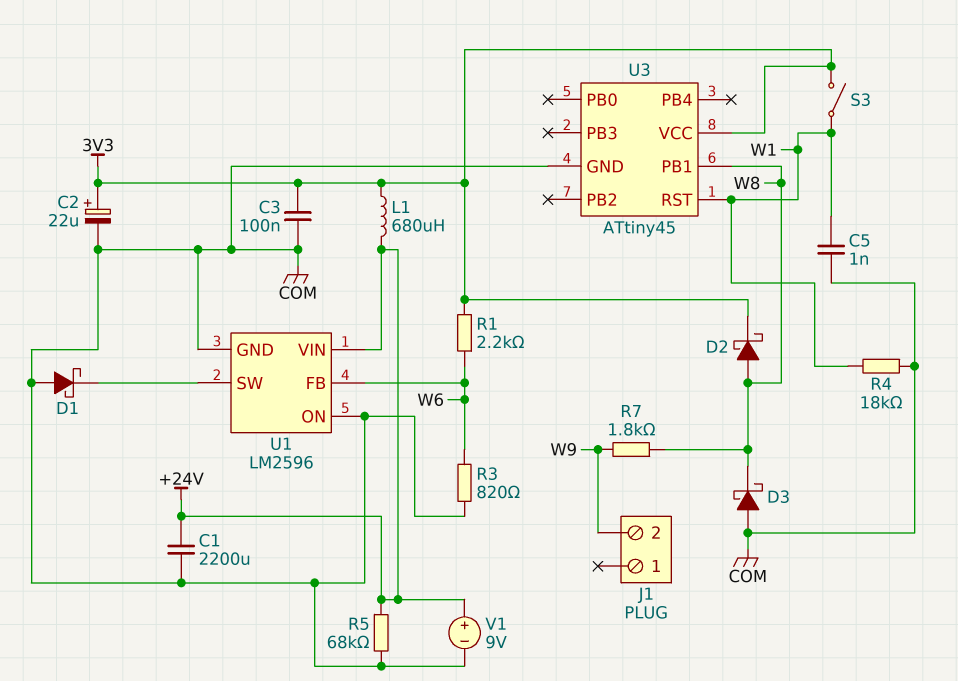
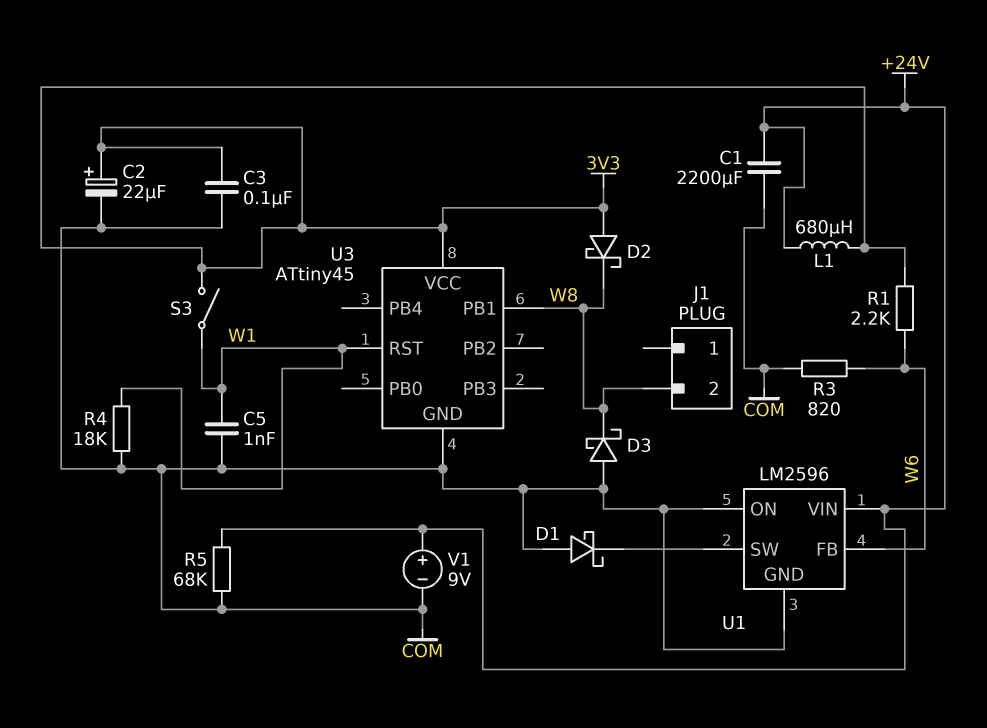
D2: schottky (A W8, K 3V3) -> schottky (A 3V3, K W8)
J1 pin 2: W9 -> W8
R7: 1.8k (W8, W9) -> none

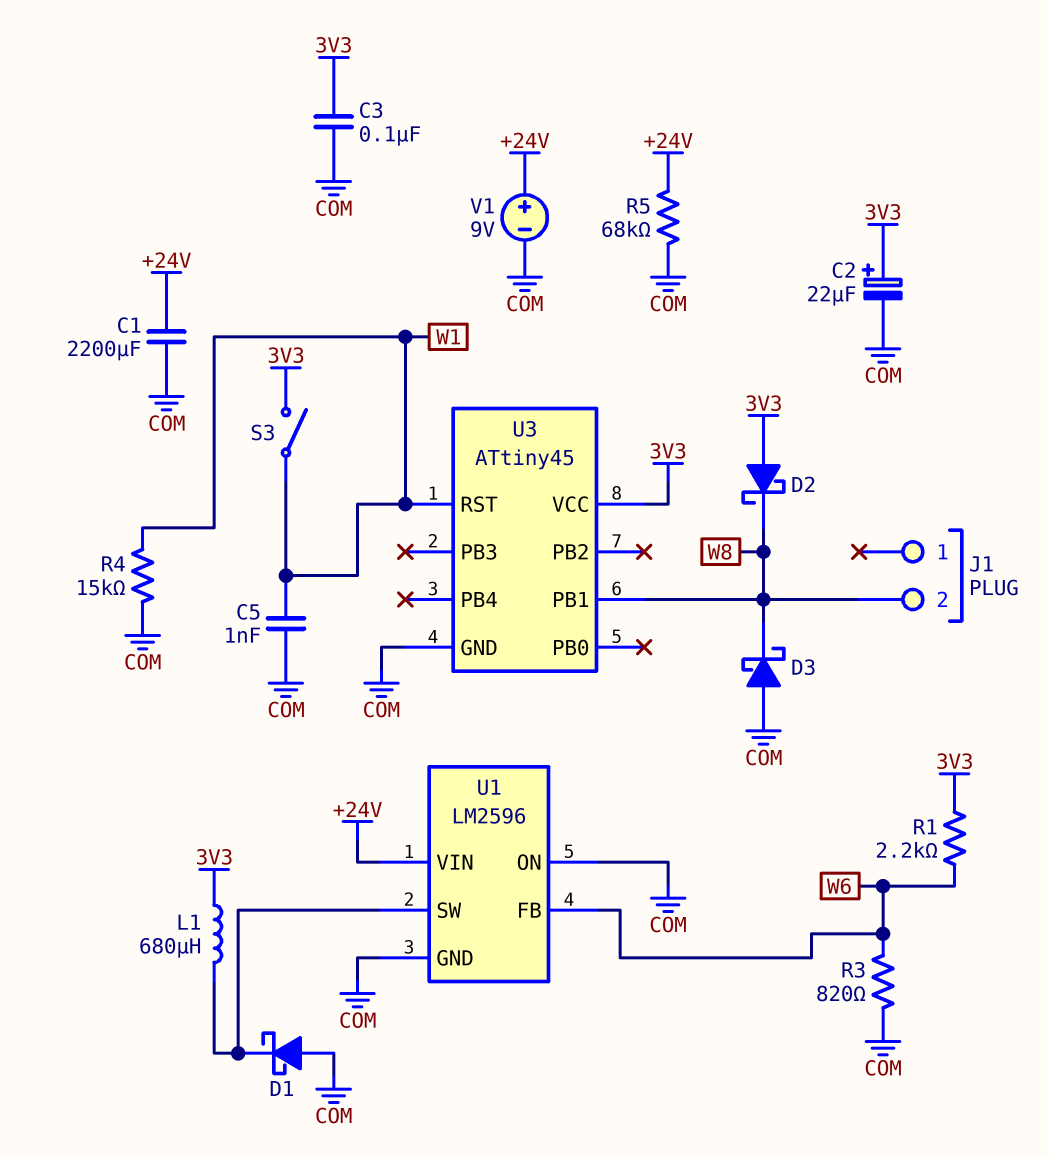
L1: 680uH (+24V, 3V3) -> 680uH (3V3, U1/SW)
R4: 18k (COM, W1) -> 15k (COM, W1)

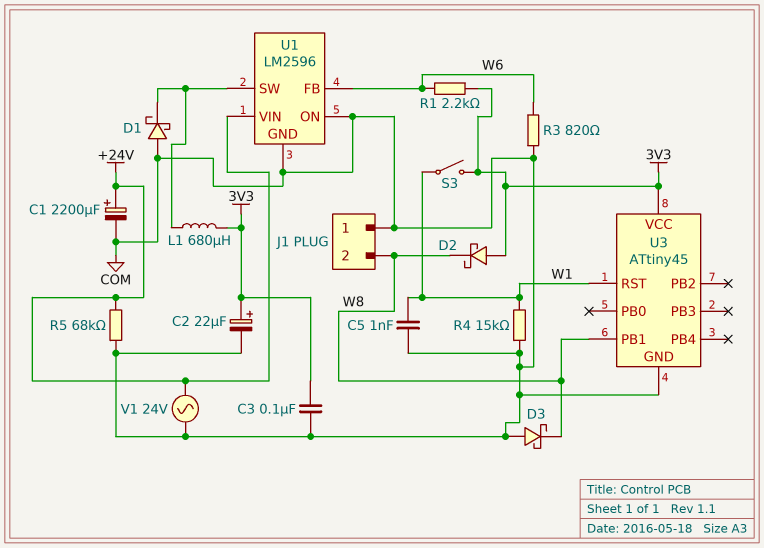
C1: 2200uF (+24V, COM) -> 2200uF (plus +24V, minus COM)
J1 pin 1: none -> COM
V1: 9V (plus +24V, minus COM) -> AC 24V (+24V, COM)

